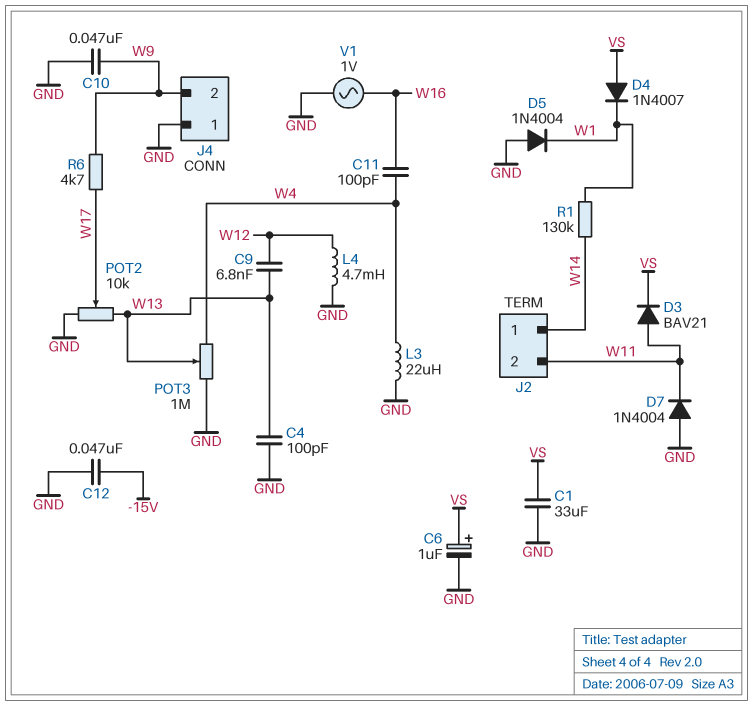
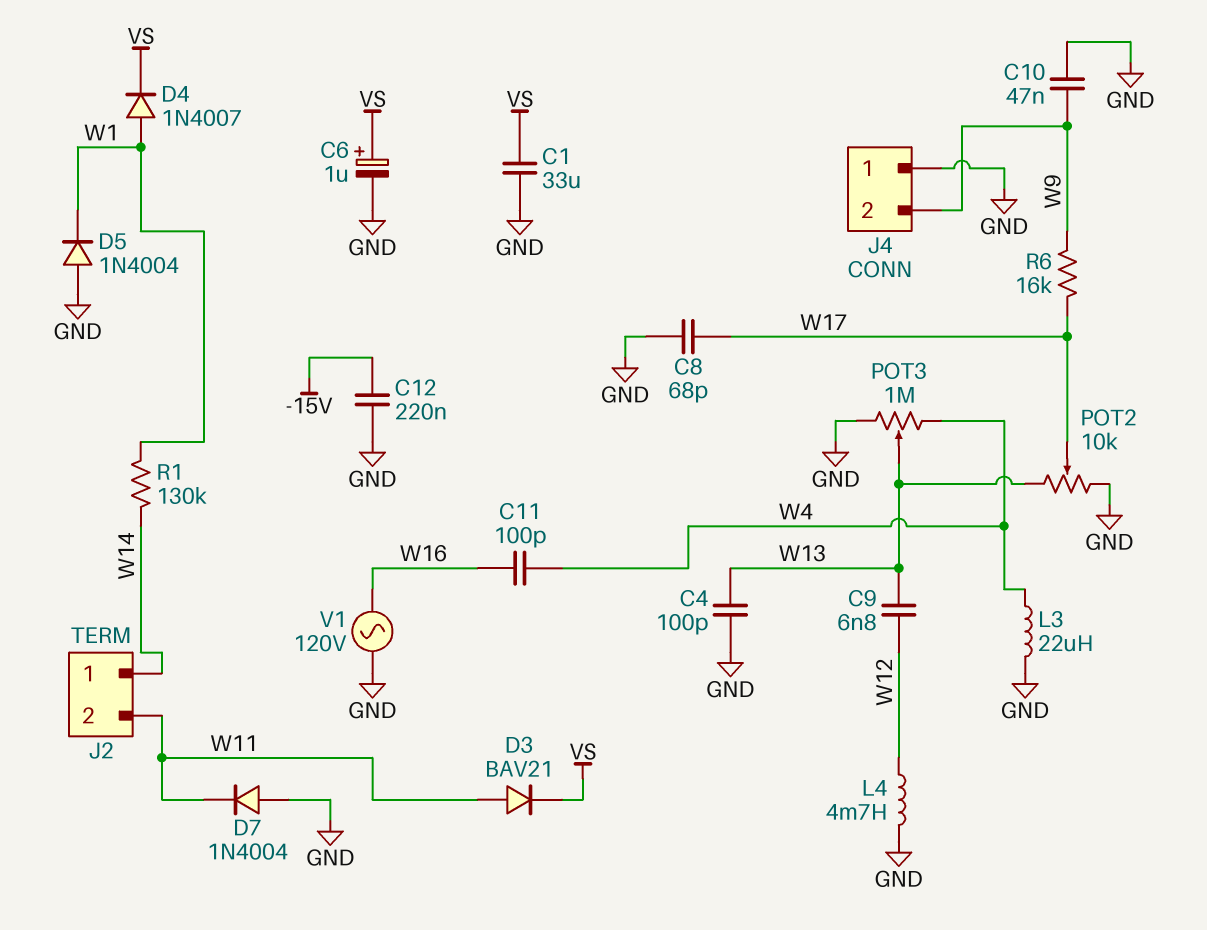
C8: none -> 68pF (GND, W17)
C12: 47nF (-15V, GND) -> 220nF (-15V, GND)
D4: diode 1N4007 (A VS, K W1) -> diode 1N4007 (A W1, K VS)
R6: 4.7k (W9, W17) -> 16k (W9, W17)
V1: AC 1V (GND, W16) -> AC 120V (GND, W16)

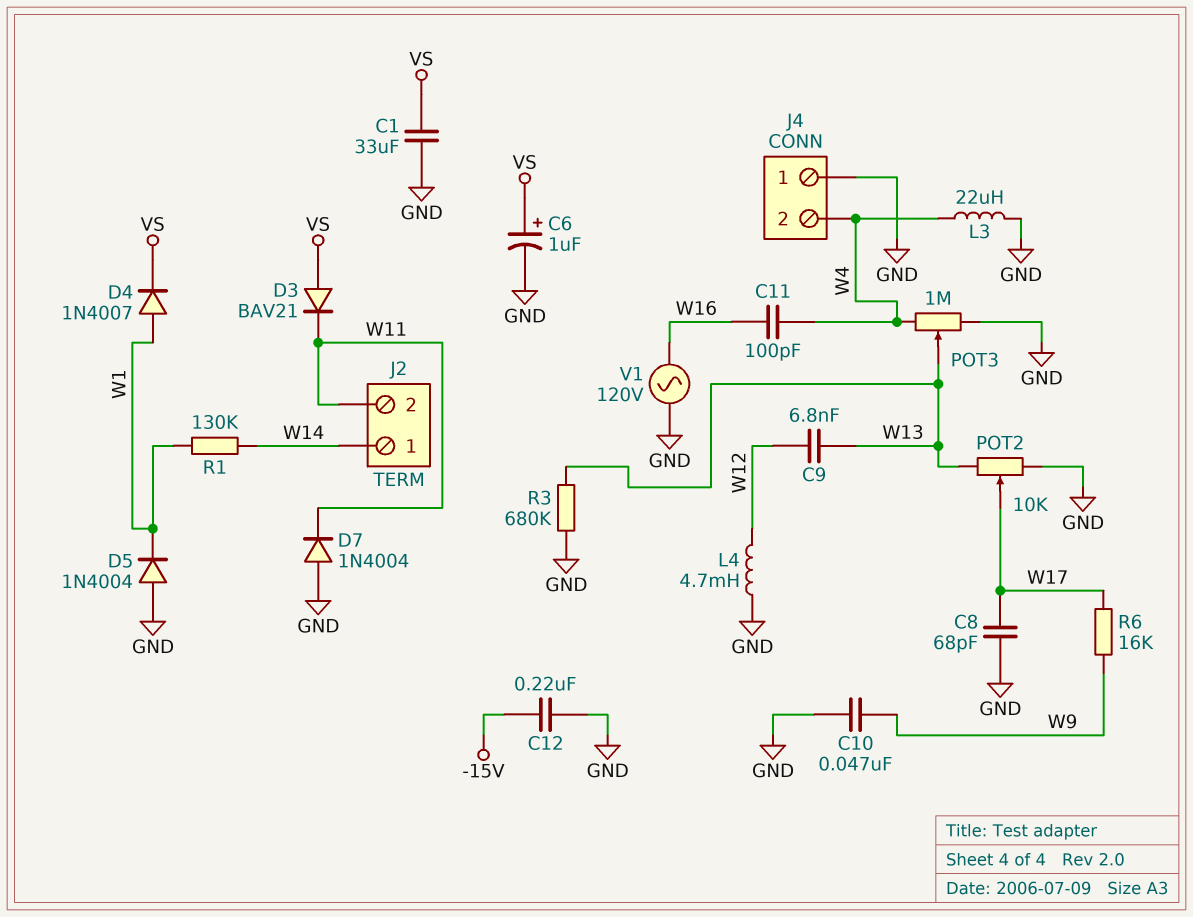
C4: 100pF (GND, W13) -> none
D3: diode BAV21 (A W11, K VS) -> diode BAV21 (A VS, K W11)
J4 pin 2: W9 -> W4
R3: none -> 680k (GND, W13)

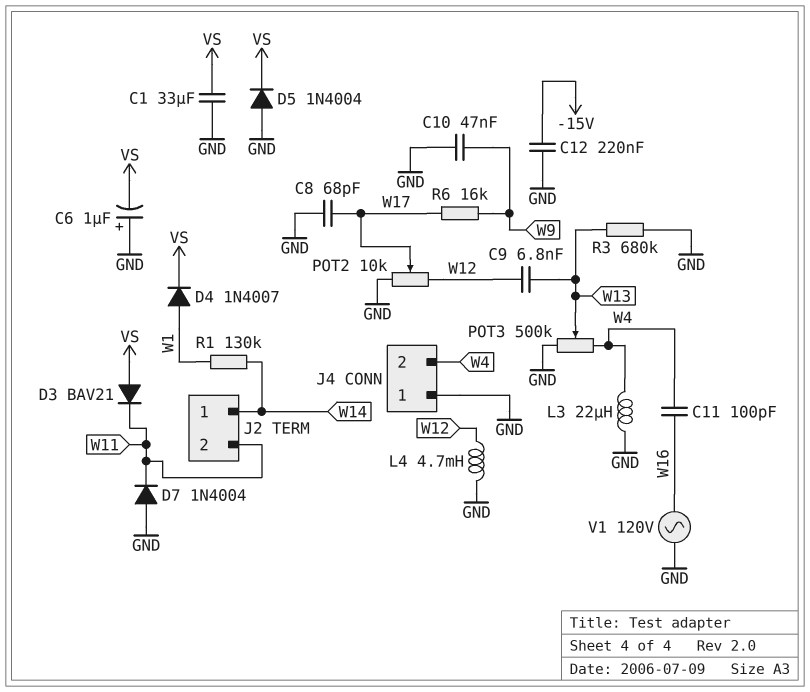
C6: 1uF (plus VS, minus GND) -> 1uF (plus GND, minus VS)
D5: diode 1N4004 (A GND, K W1) -> diode 1N4004 (A GND, K VS)
POT2: 10k (GND, W13, wiper W17) -> 10k (GND, W12, wiper W17)
POT3: 1M (GND, W4, wiper W13) -> 500k (GND, W4, wiper W13)

